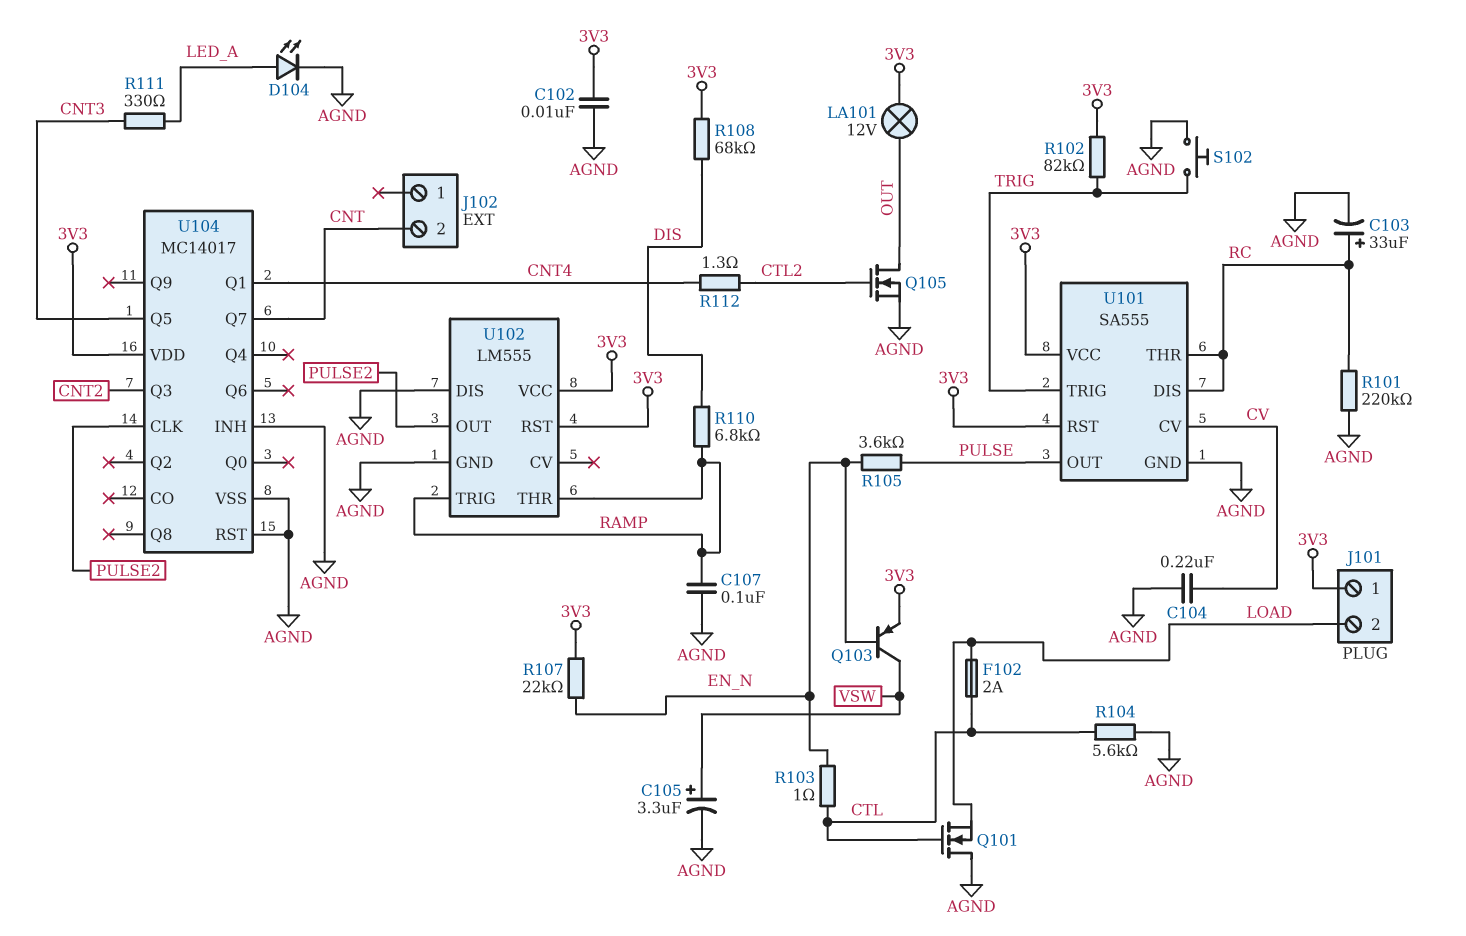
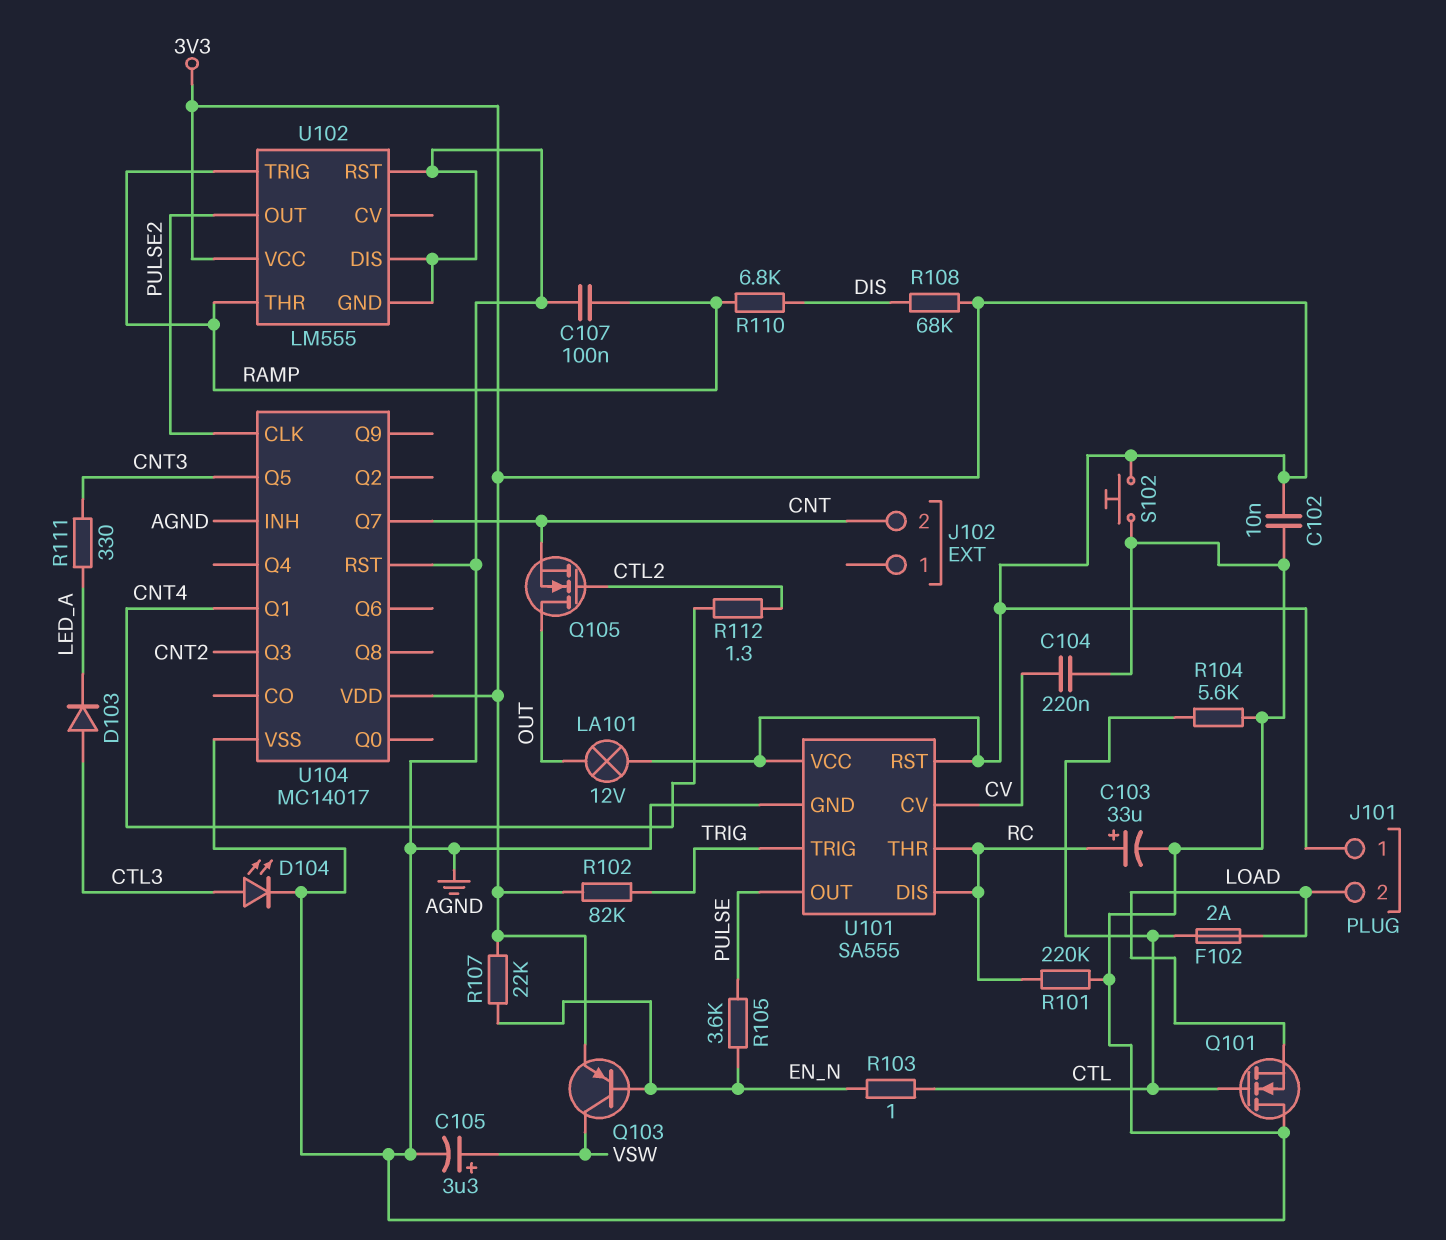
D103: none -> diode (A CTL3, K LED_A)
D104: LED (A LED_A, K AGND) -> LED (A CTL3, K AGND)
Q105: NMOS (G CTL2, D OUT, S AGND) -> NMOS (G CTL2, D OUT, S CNT)
S102: button (AGND, TRIG) -> button (3V3, AGND)
U102 pin RST: 3V3 -> AGND

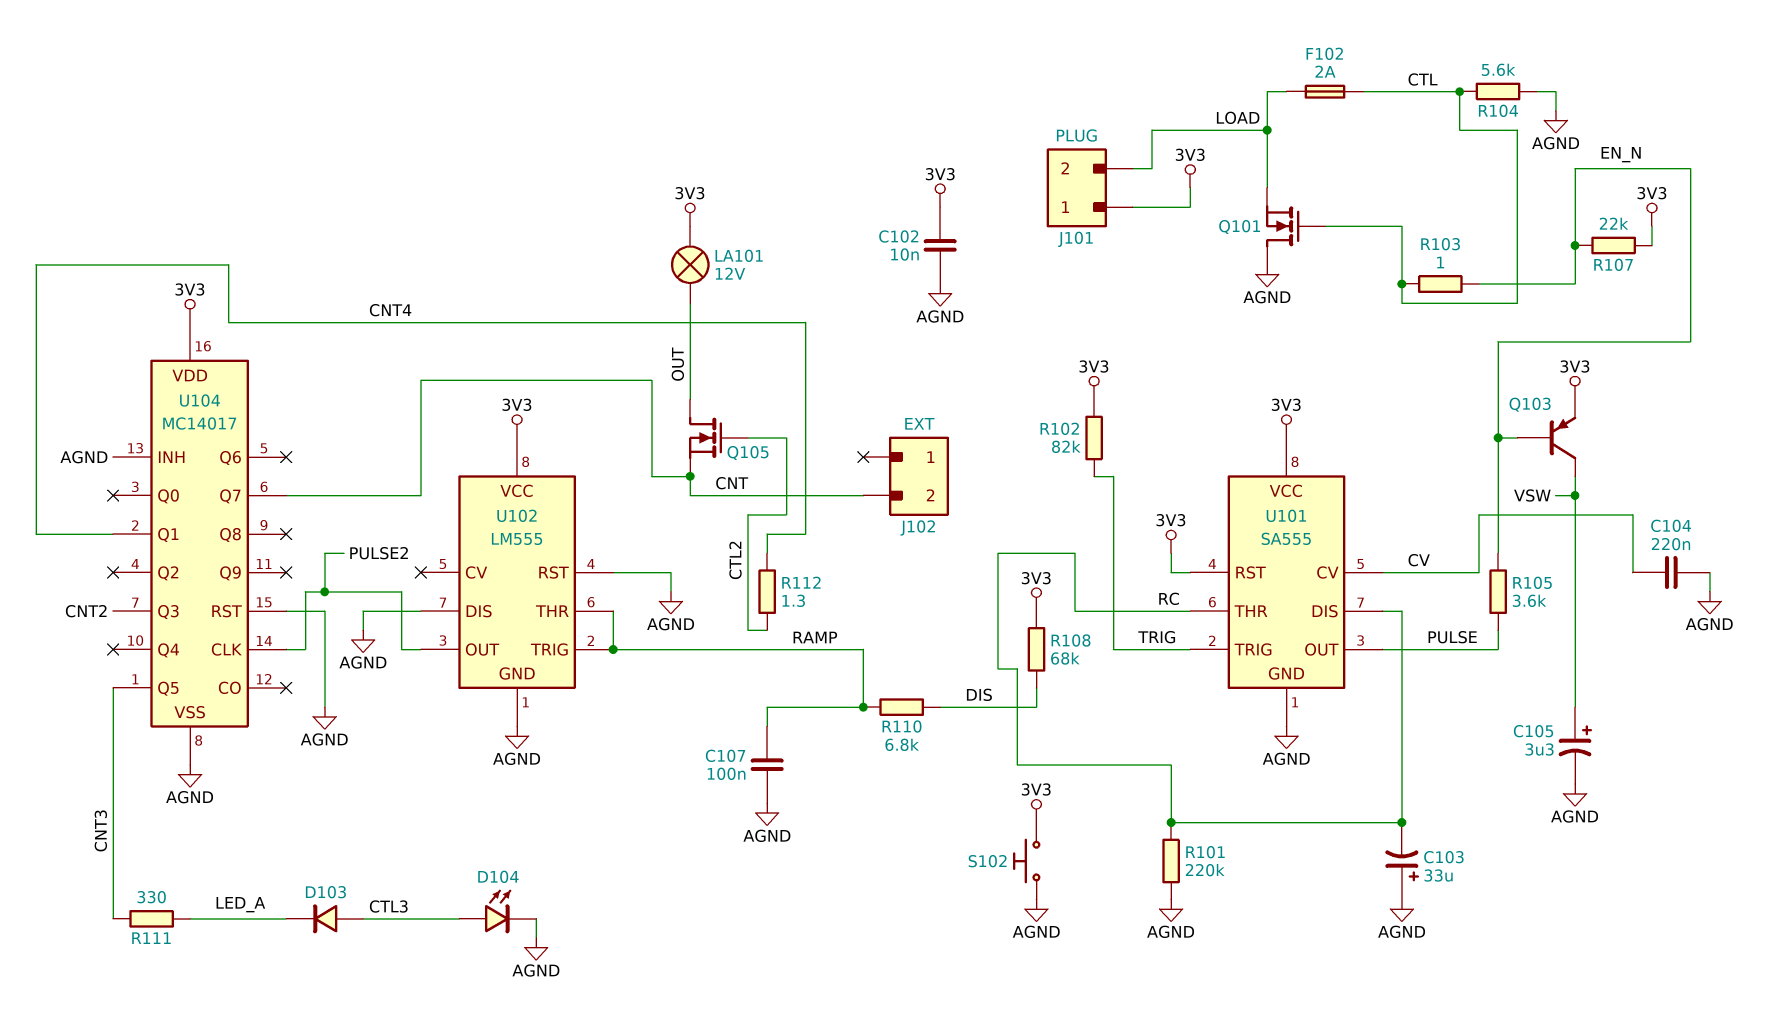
C103: 33uF (plus RC, minus AGND) -> 33uF (plus AGND, minus RC)

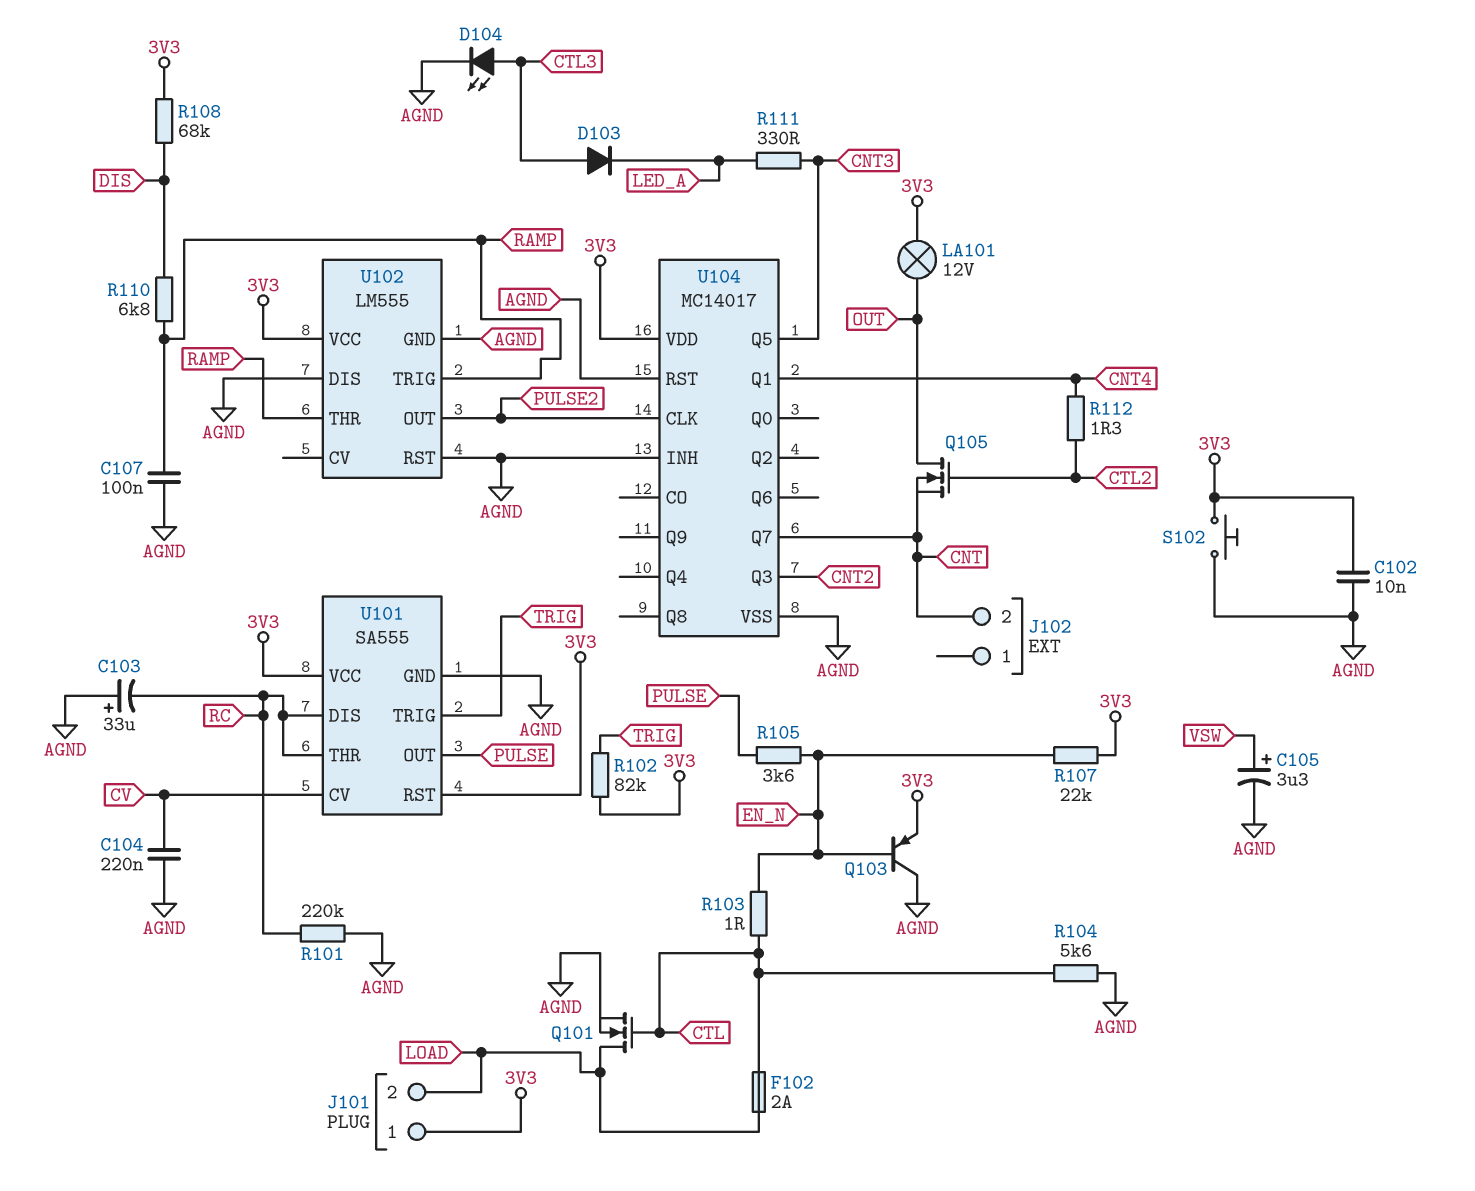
Q101: NMOS (G CTL, D AGND, S LOAD) -> NMOS (G CTL, D LOAD, S AGND)
Q103: PNP (B EN_N, C VSW, E 3V3) -> PNP (B EN_N, C AGND, E 3V3)

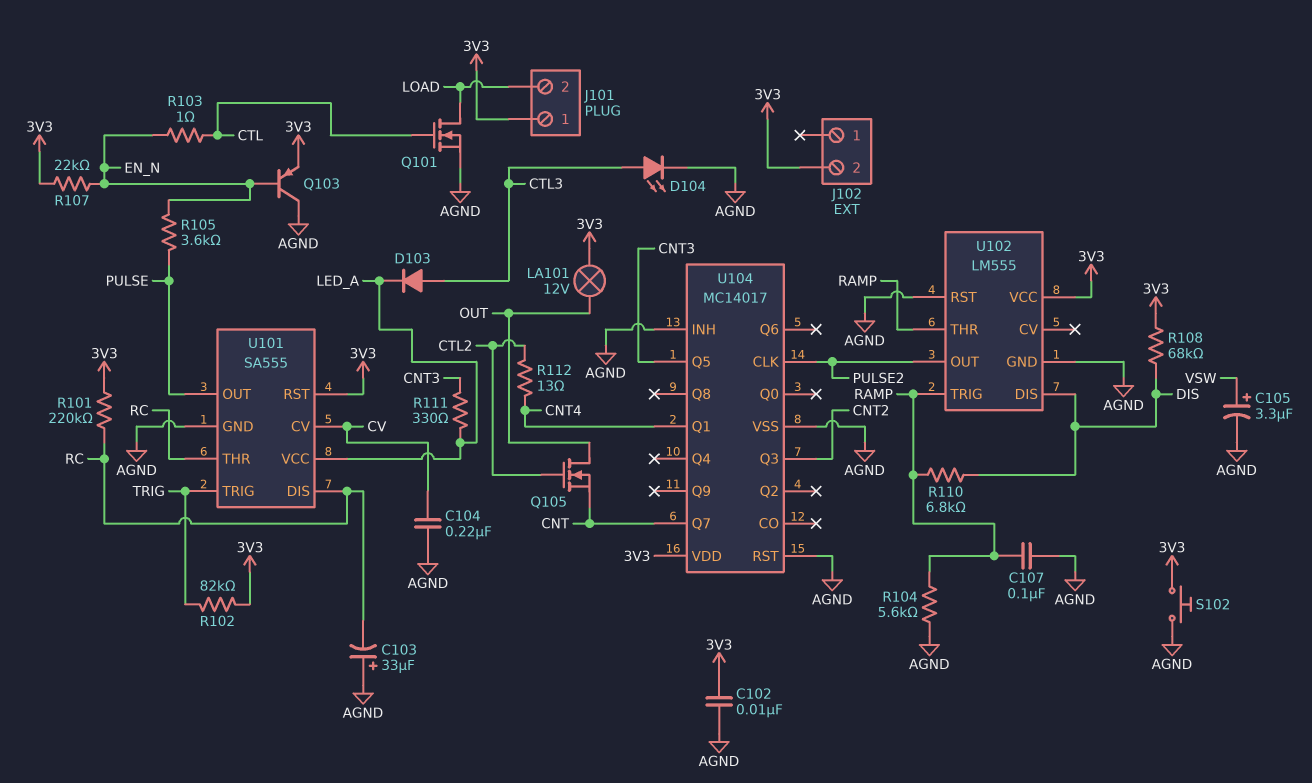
F102: 2A (CTL, LOAD) -> none
J102 pin 2: CNT -> 3V3
R101: 220k (AGND, RC) -> 220k (3V3, RC)
R104: 5.6k (AGND, CTL) -> 5.6k (AGND, RAMP)
R112: 1.3 (CNT4, CTL2) -> 13 (CNT4, CTL2)
U101 pin VCC: 3V3 -> LED_A
U102 pin DIS: AGND -> DIS

